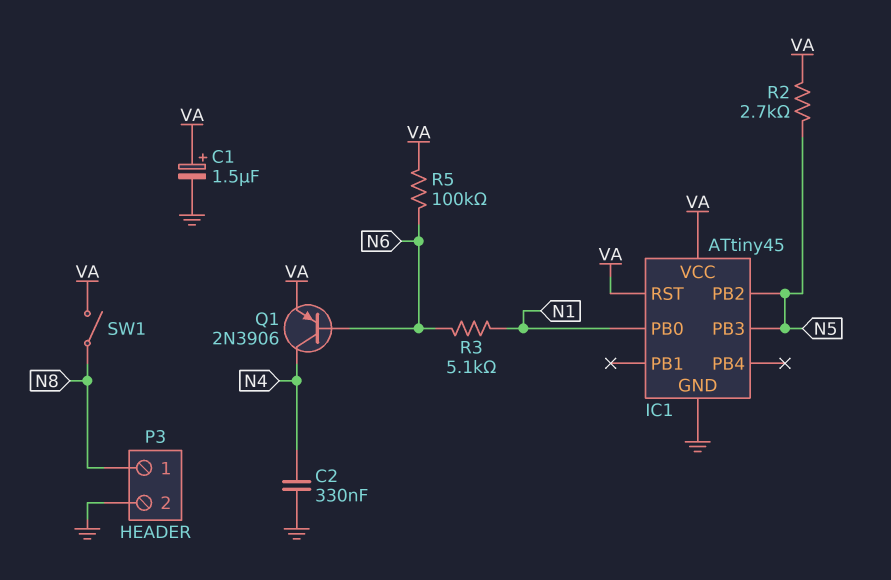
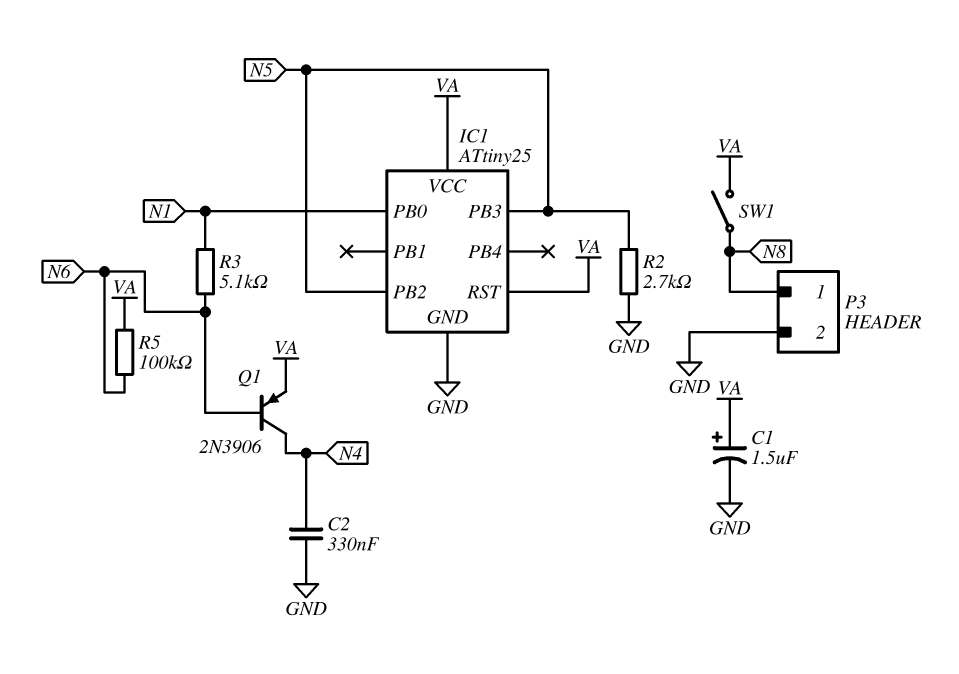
IC1: ATtiny45 -> ATtiny25
R2: 2.7k (N5, VA) -> 2.7k (GND, N5)

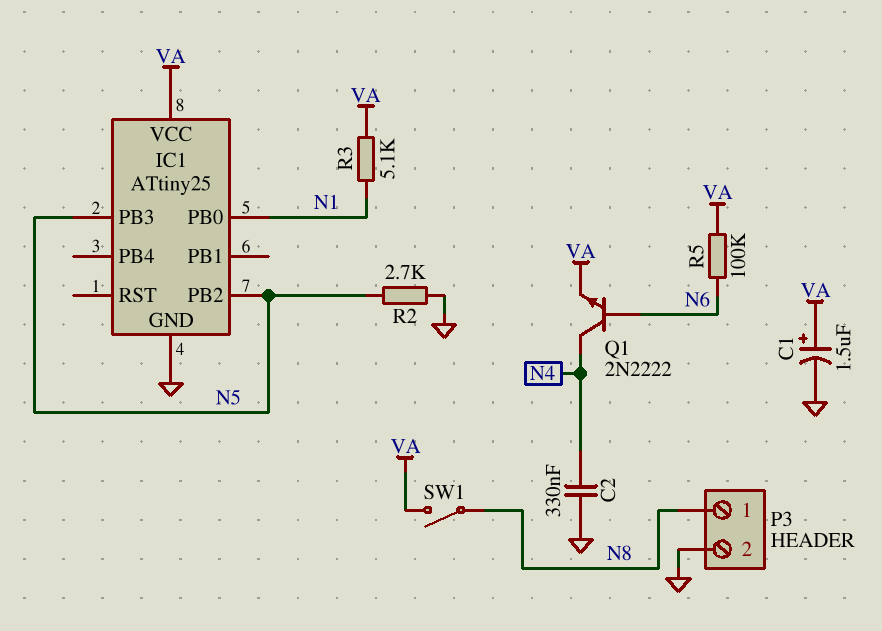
IC1 pin RST: VA -> none
Q1: PNP 2N3906 (B N6, C N4, E VA) -> NPN 2N2222 (B N6, C N4, E VA)
R3: 5.1k (N1, N6) -> 5.1k (N1, VA)

